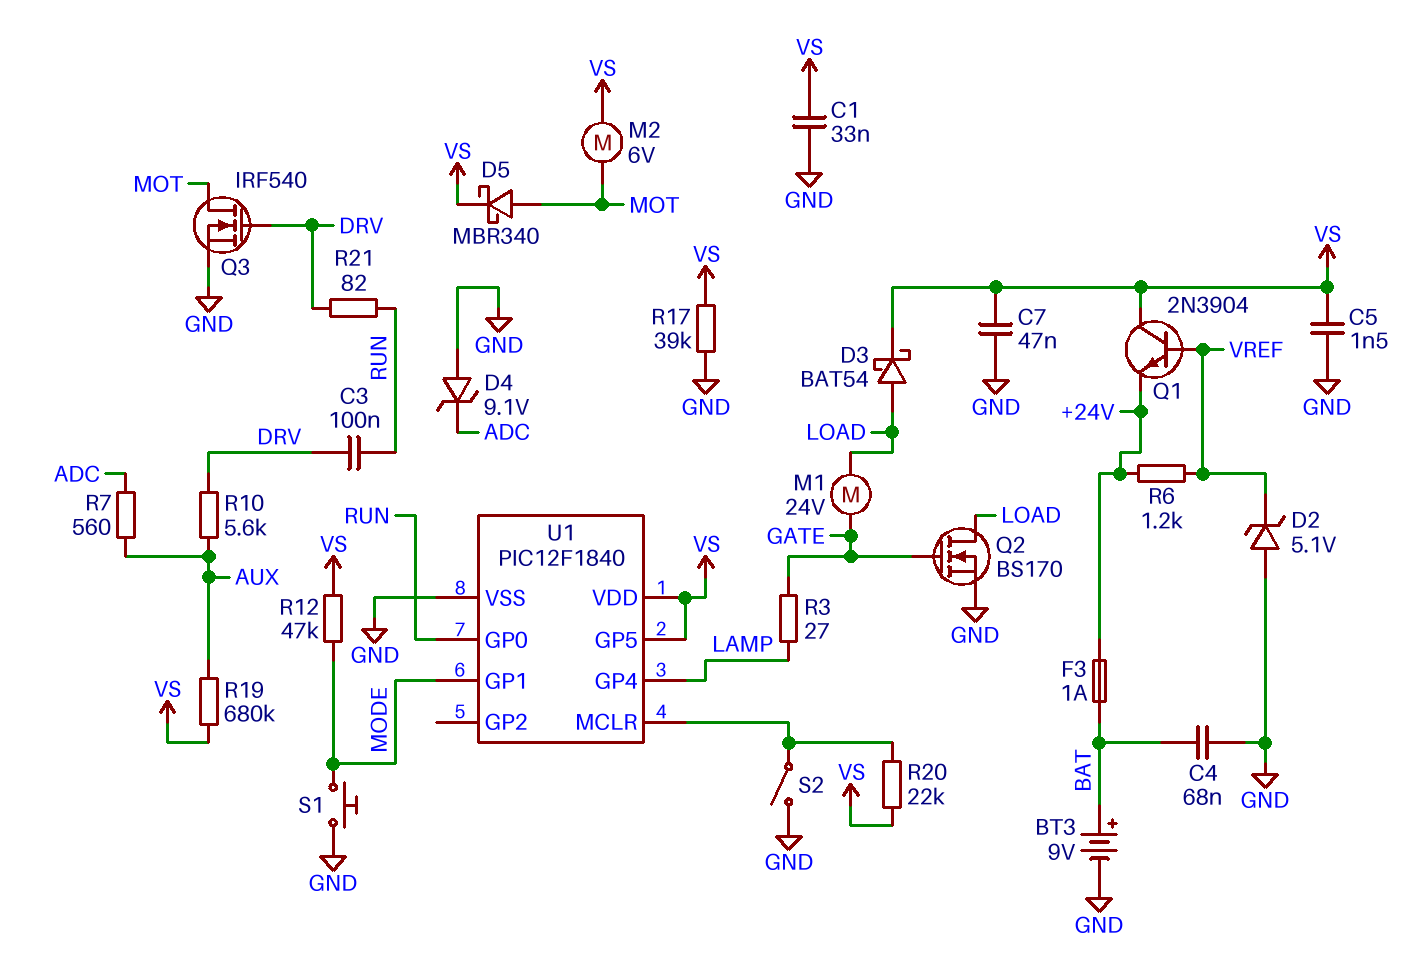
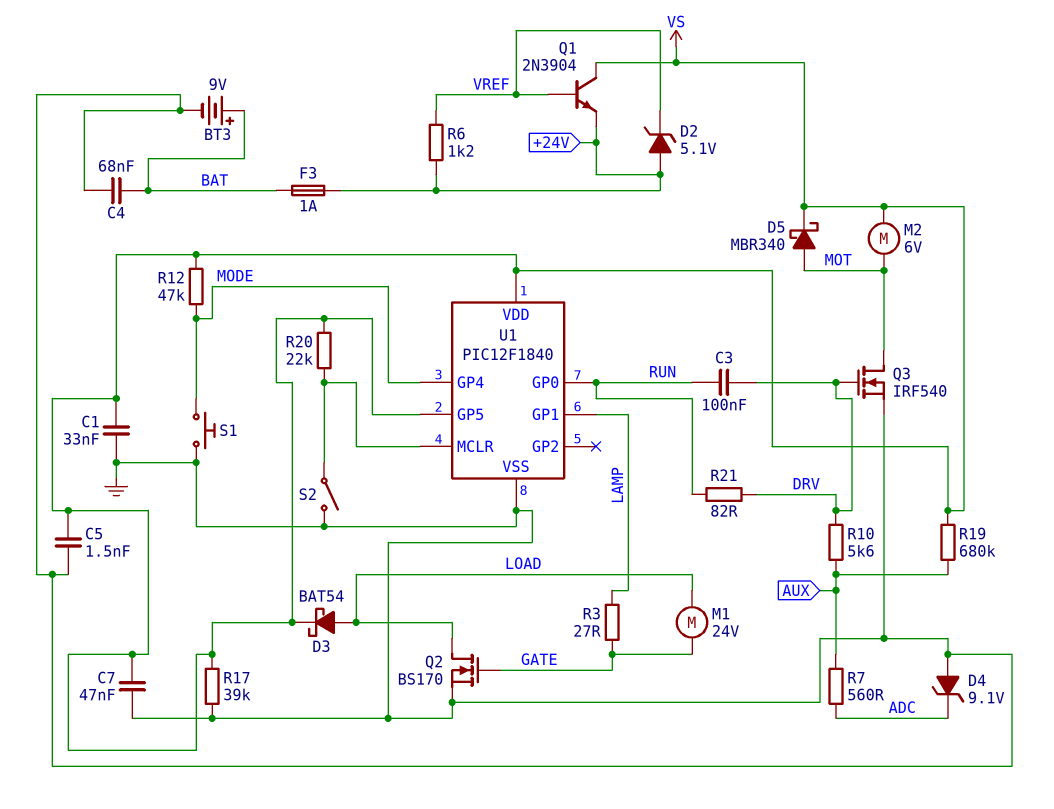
D2: zener 5.1V (A GND, K VREF) -> zener 5.1V (A +24V, K VREF)
U1 pin GP1: MODE -> LAMP
U1 pin GP4: LAMP -> MODE

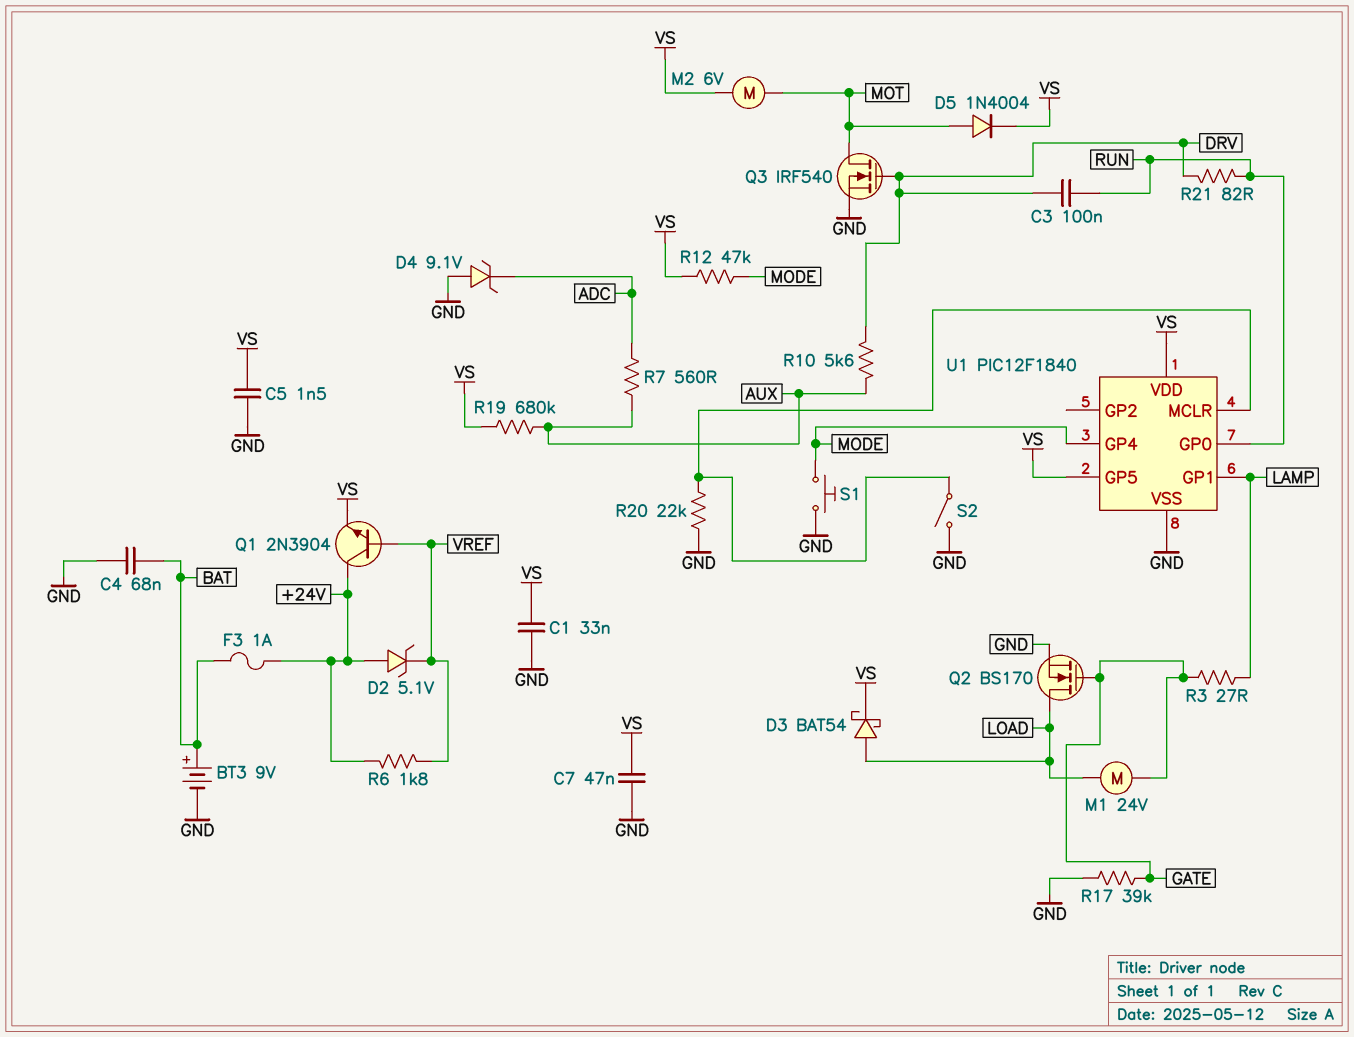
D5: schottky MBR340 (A MOT, K VS) -> diode 1N4004 (A MOT, K VS)
Q1: NPN 2N3904 (B VREF, C VS, E +24V) -> NPN 2N3904 (B VREF, C +24V, E VS)
R6: 1.2k (+24V, VREF) -> 1.8k (+24V, VREF)
R17: 39k (GND, VS) -> 39k (GATE, GND)
R20: 22k (U1/MCLR, VS) -> 22k (GND, U1/MCLR)

